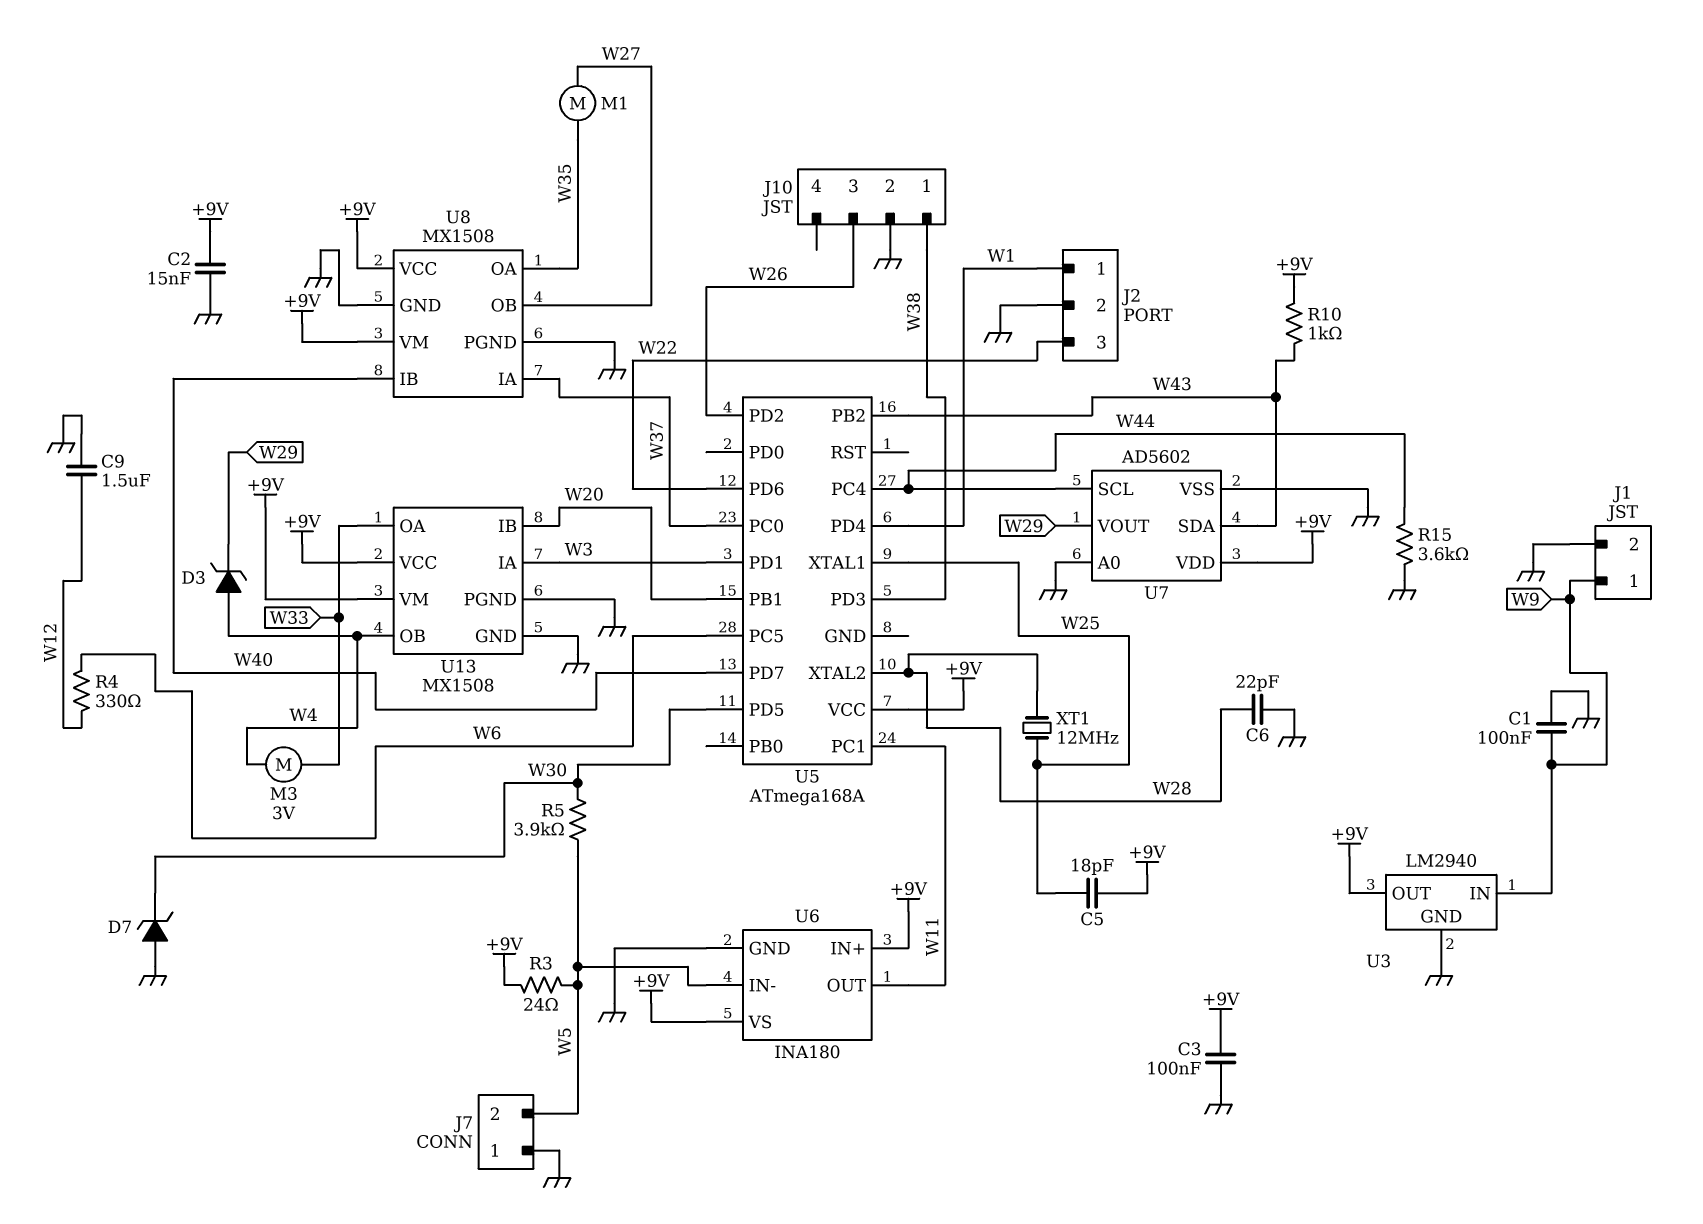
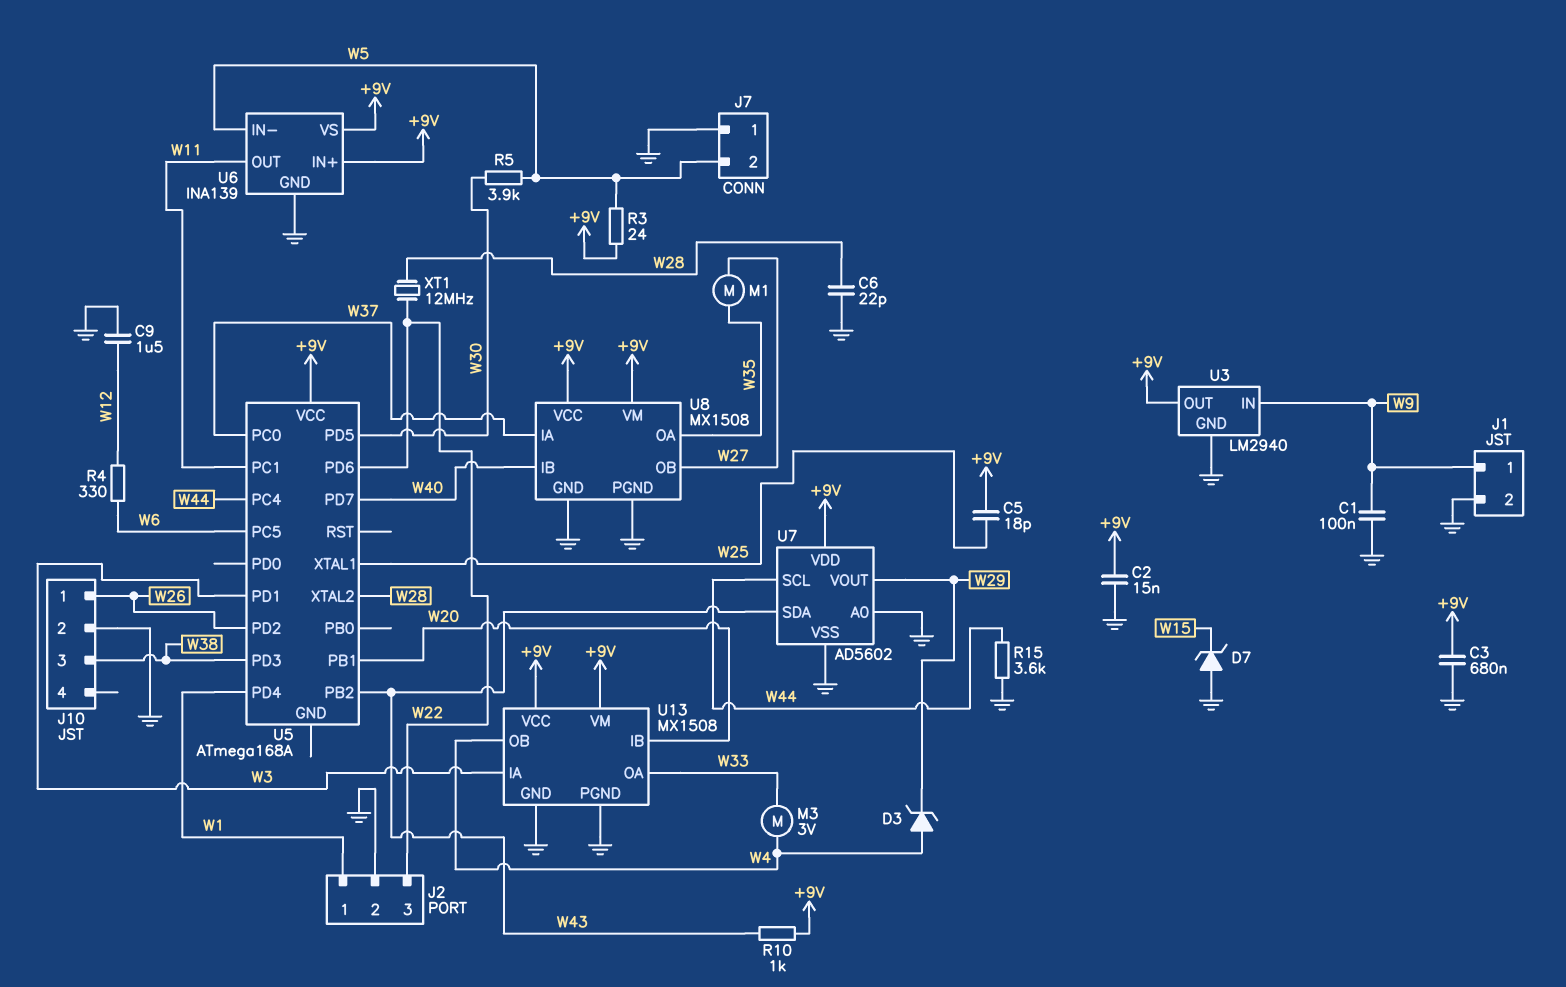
C3: 100nF (+9V, GND) -> 680nF (+9V, GND)
D7: zener (A GND, K W30) -> zener (A GND, K W15)
J10 pin 1: W38 -> W26
J10 pin 3: W26 -> W38
U6: INA180 -> INA139
XT1: 12MHz (W25, W28) -> 12MHz (W22, W28)

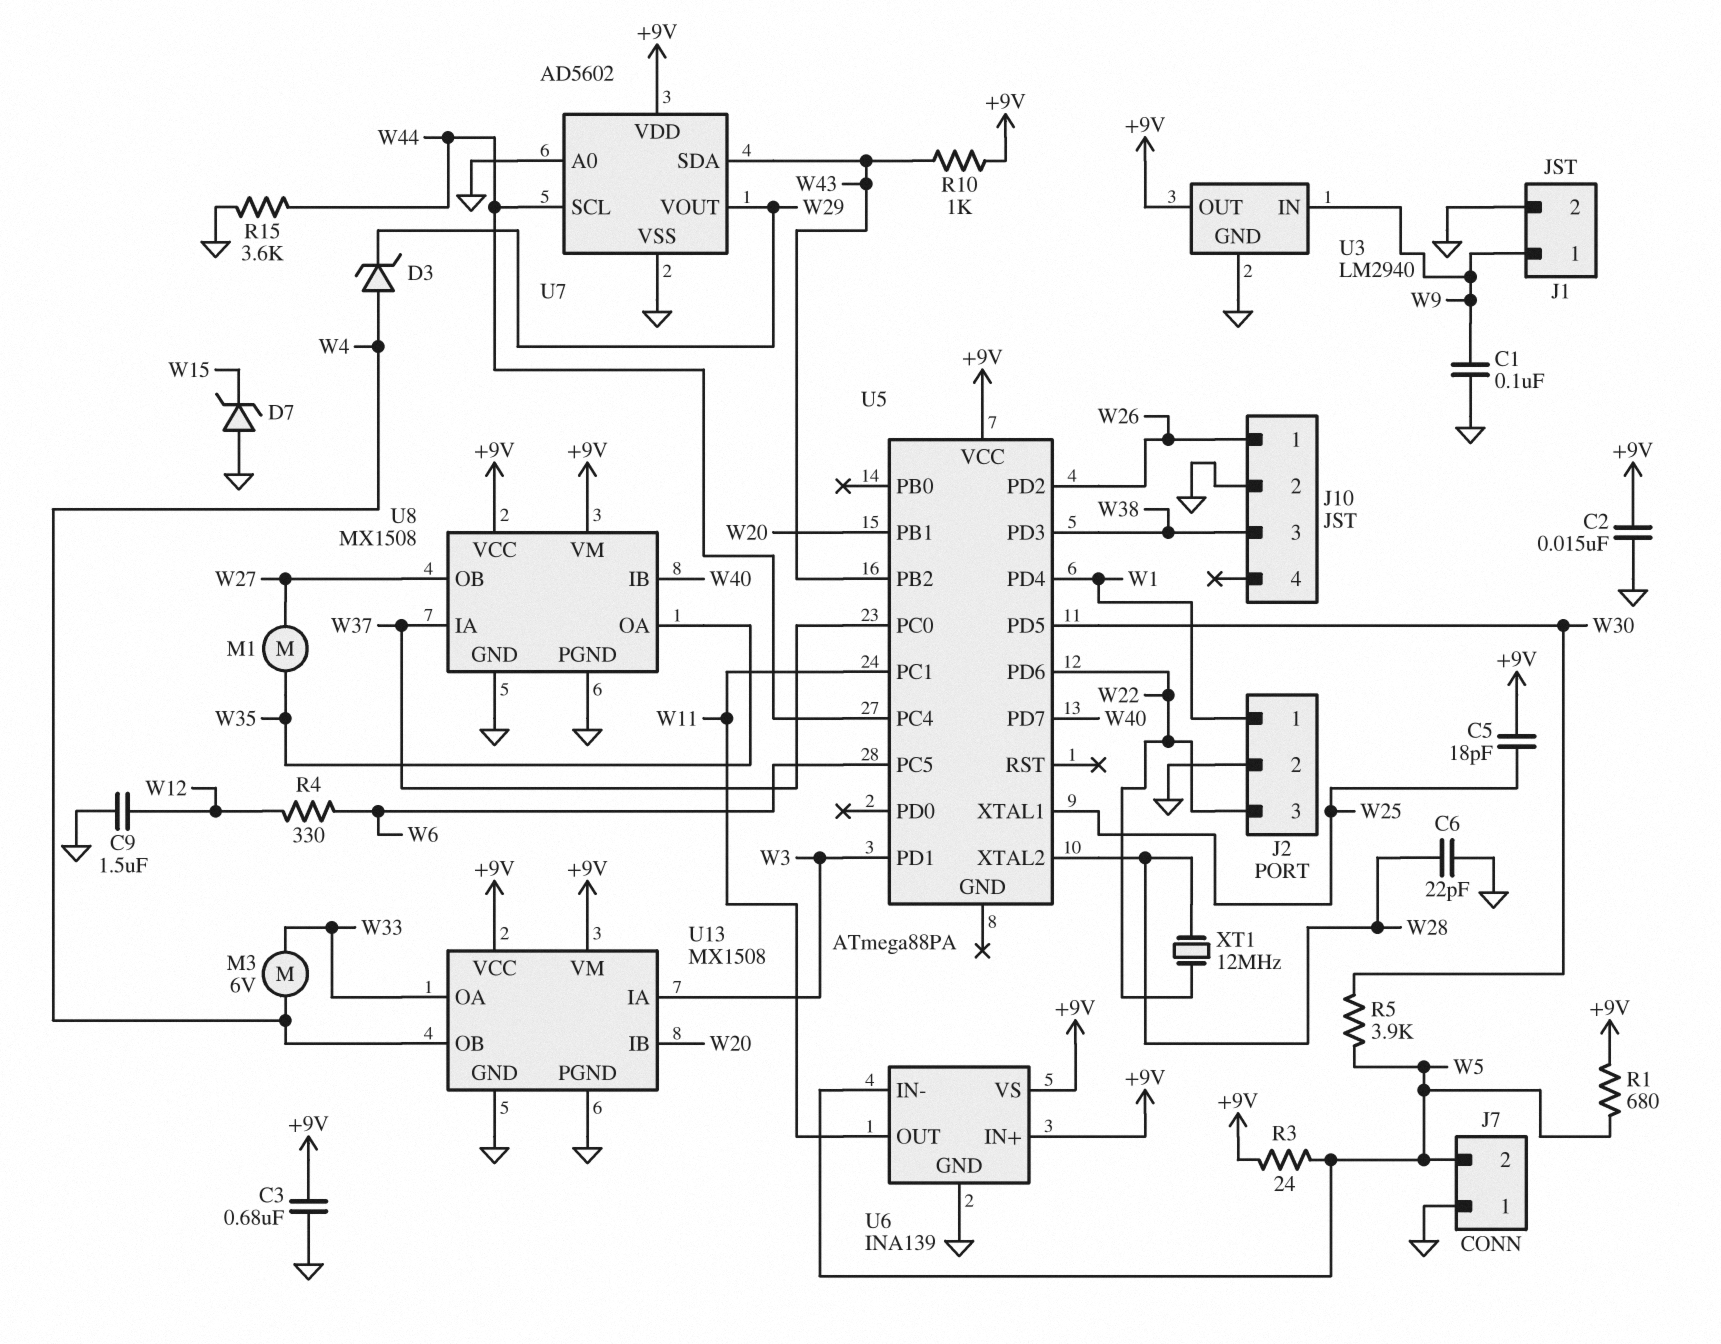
M3: motor 3V (W4, W33) -> motor 6V (W4, W33)
R1: none -> 680 (+9V, W5)
U5: ATmega168A -> ATmega88PA

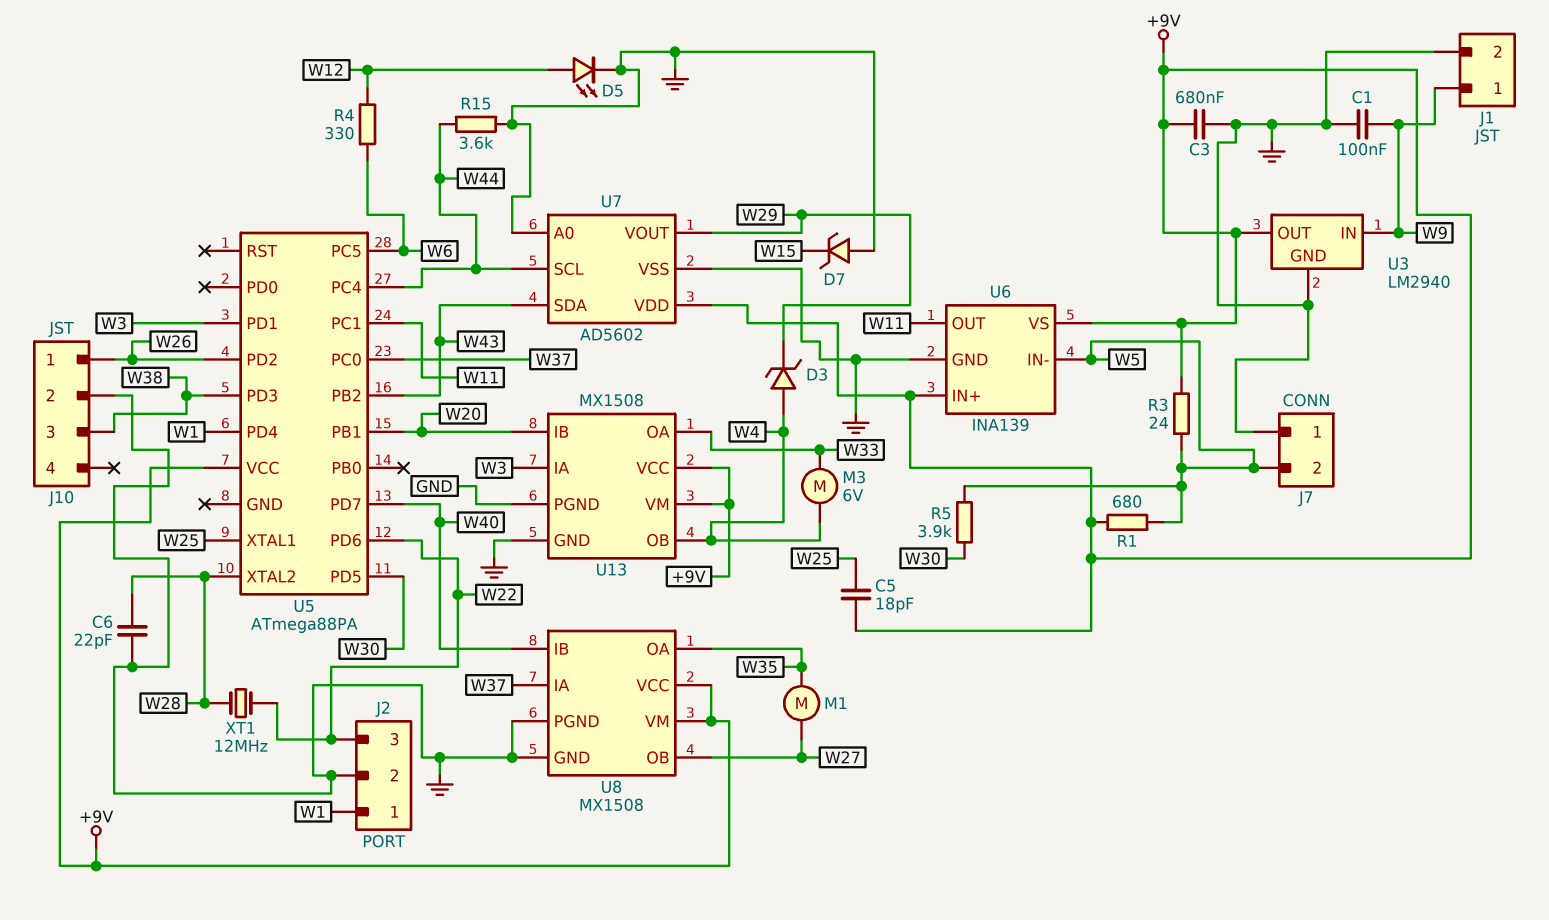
C2: 15nF (+9V, GND) -> none
C9: 1.5uF (GND, W12) -> none
D5: none -> LED (A W12, K GND)
R10: 1k (+9V, W43) -> none

